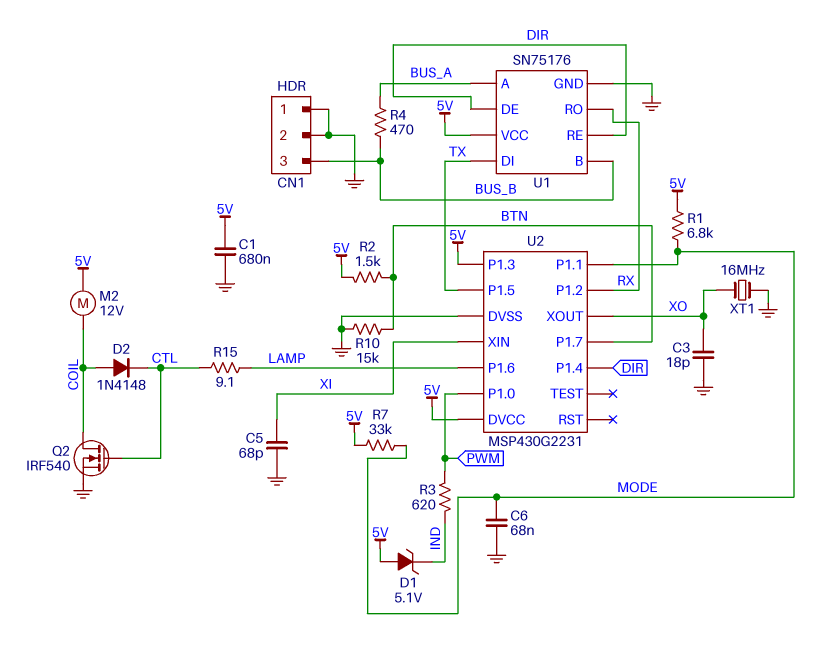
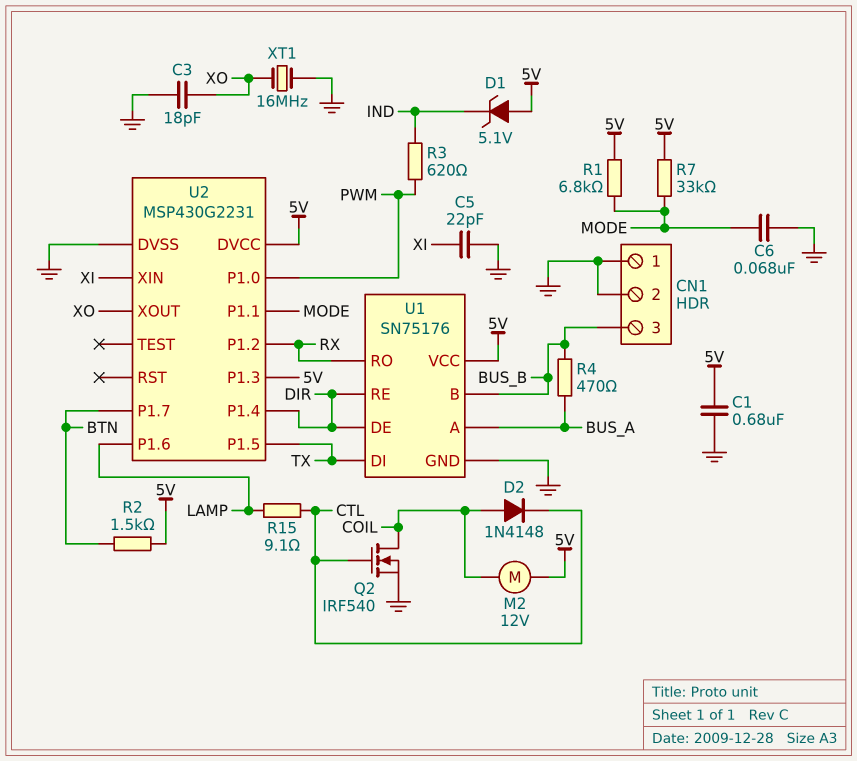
C5: 68pF (GND, XI) -> 22pF (GND, XI)
R10: 15k (BTN, GND) -> none

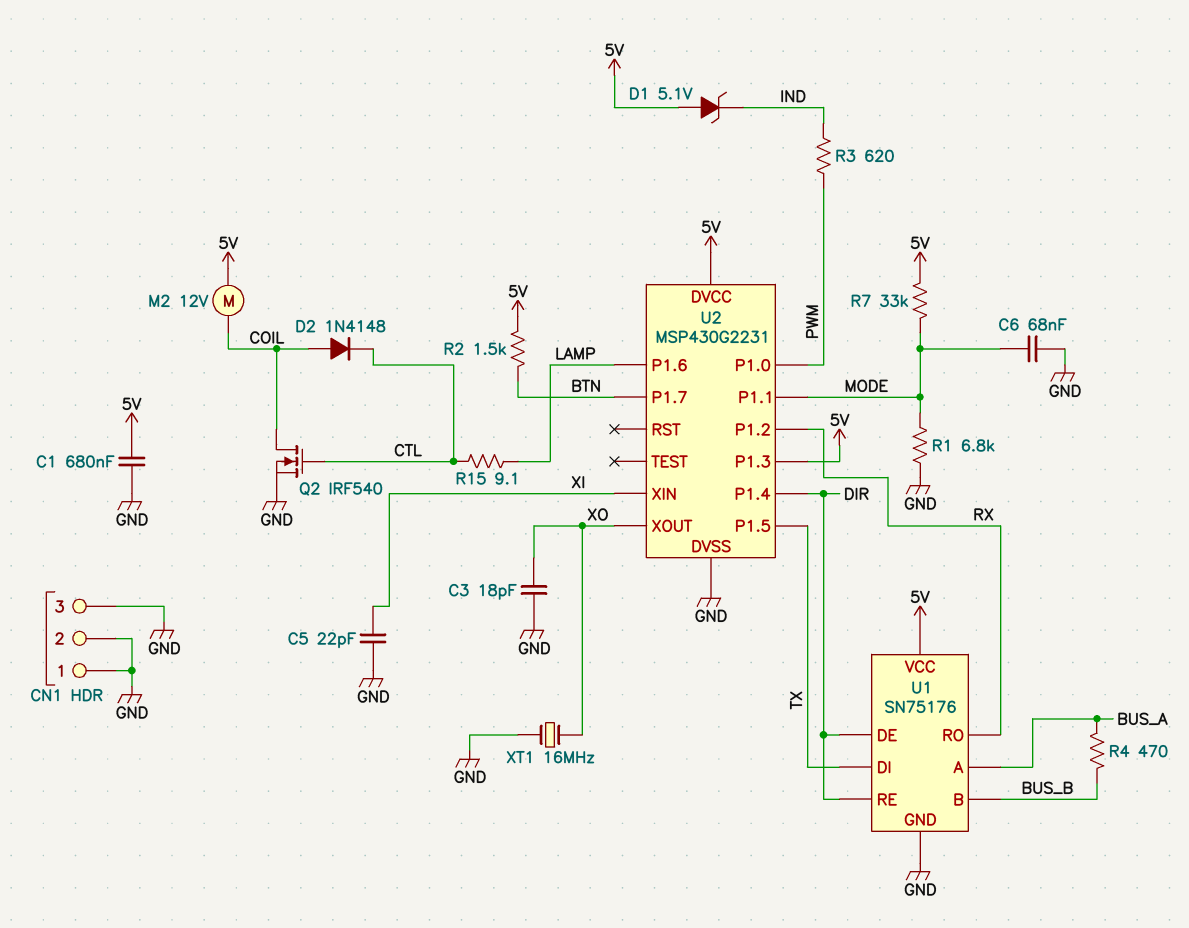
CN1 pin 3: BUS_B -> GND
R1: 6.8k (5V, MODE) -> 6.8k (GND, MODE)

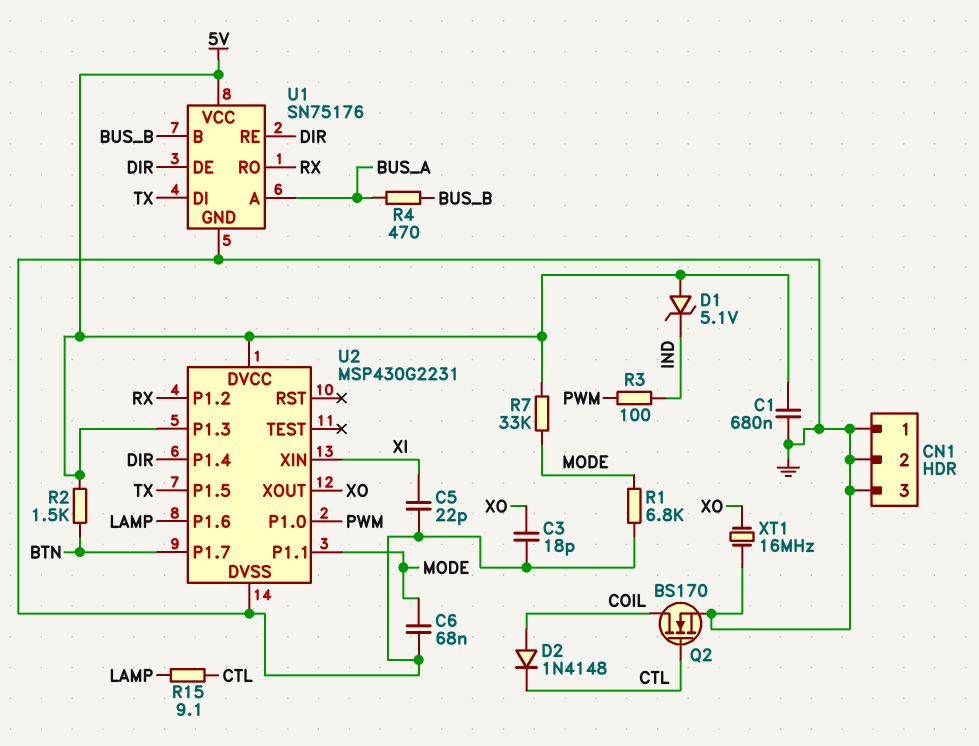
M2: motor 12V (5V, COIL) -> none
Q2: NMOS IRF540 (G CTL, D COIL, S GND) -> NMOS BS170 (G CTL, D COIL, S GND)
R3: 620 (IND, PWM) -> 100 (IND, PWM)

